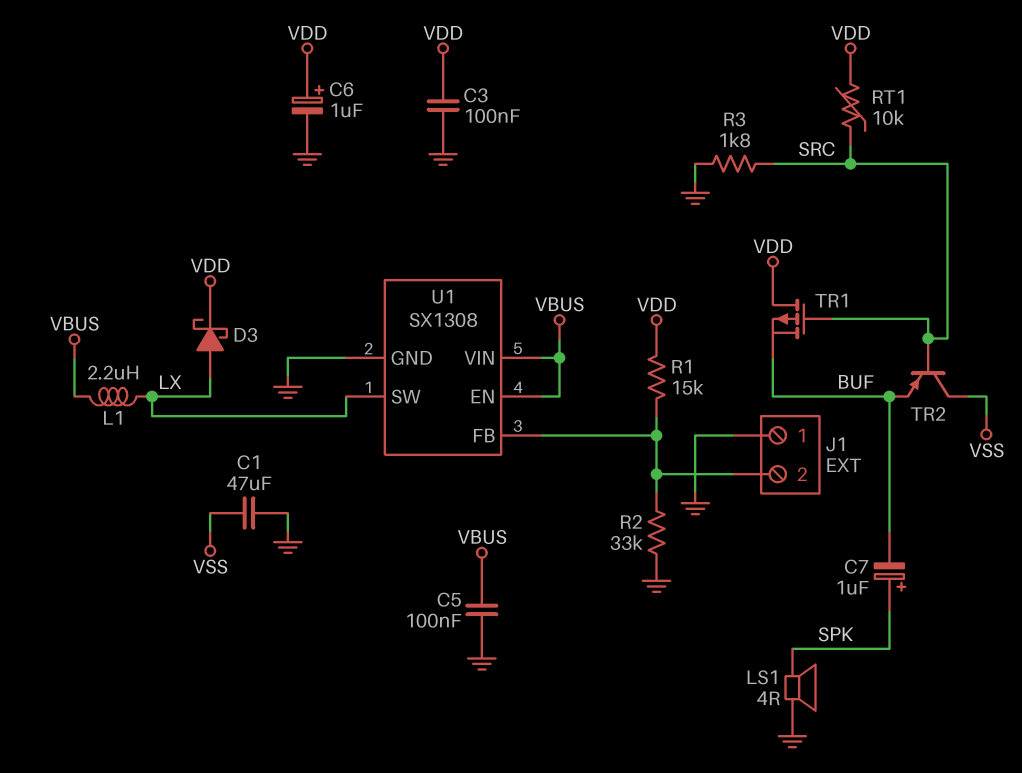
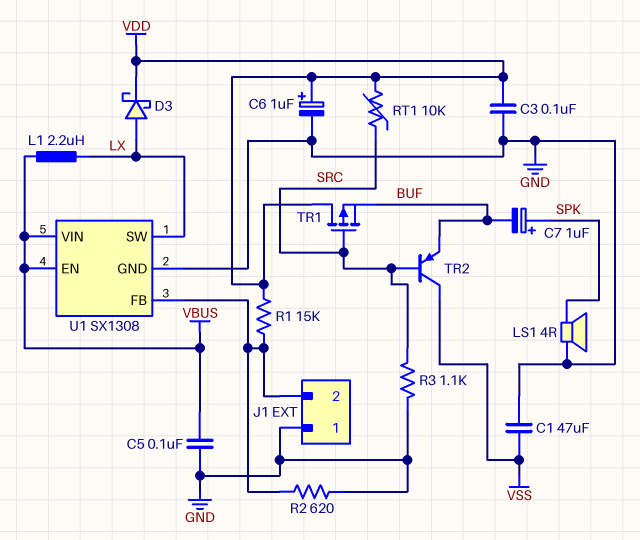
R2: 33k (GND, J1/2) -> 620 (GND, J1/2)
R3: 1.8k (GND, SRC) -> 1.1k (GND, SRC)

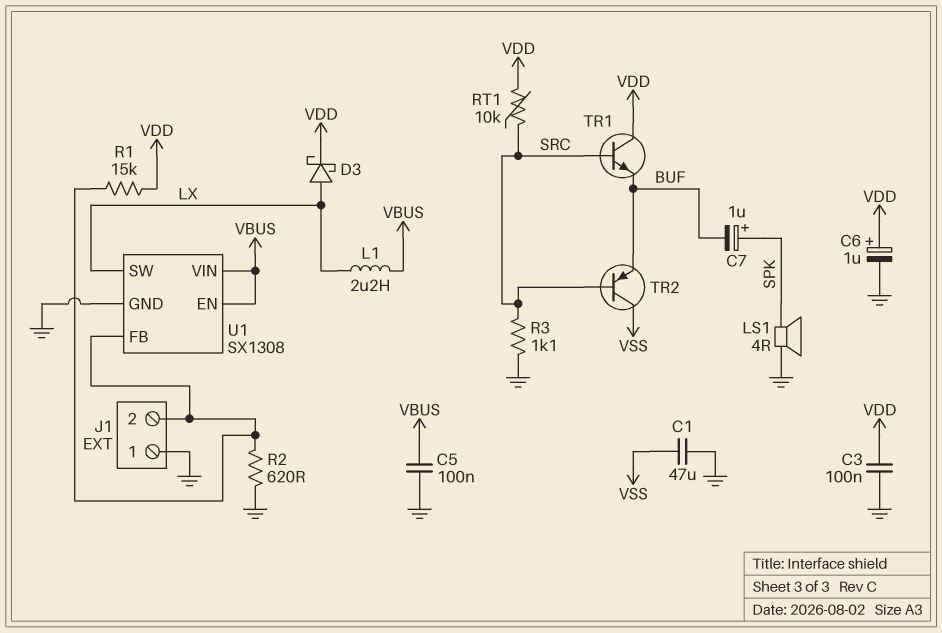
TR1: PMOS (G SRC, D VDD, S BUF) -> NPN (B SRC, C VDD, E BUF)

